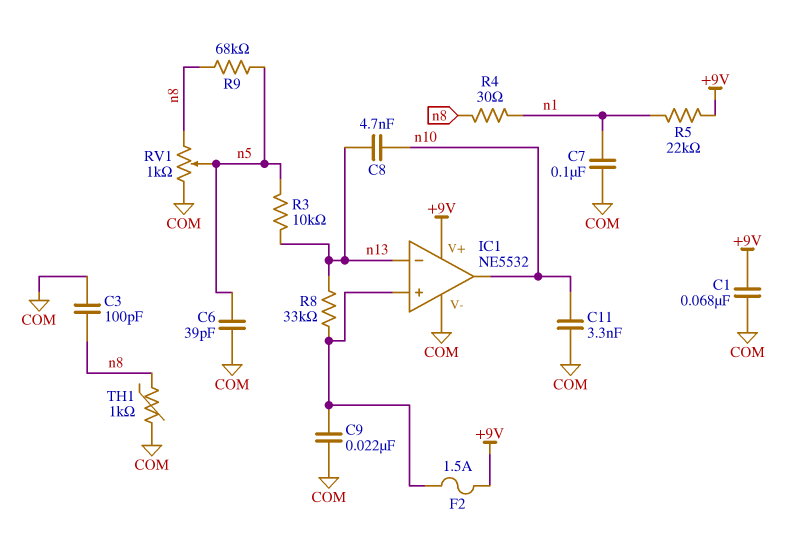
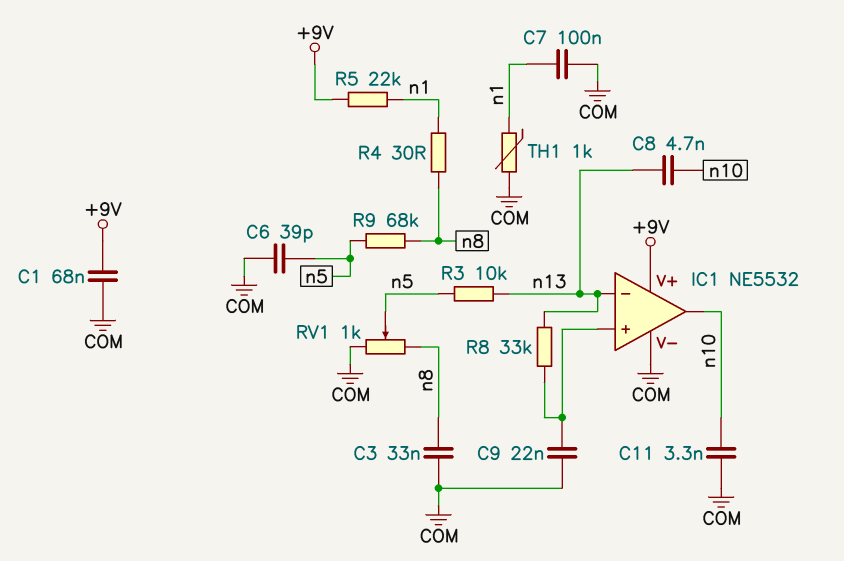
C3: 100pF (COM, n8) -> 33nF (COM, n8)
F2: 1.5A (+9V, IC1/in+) -> none
TH1: 1k (COM, n8) -> 1k (COM, n1)

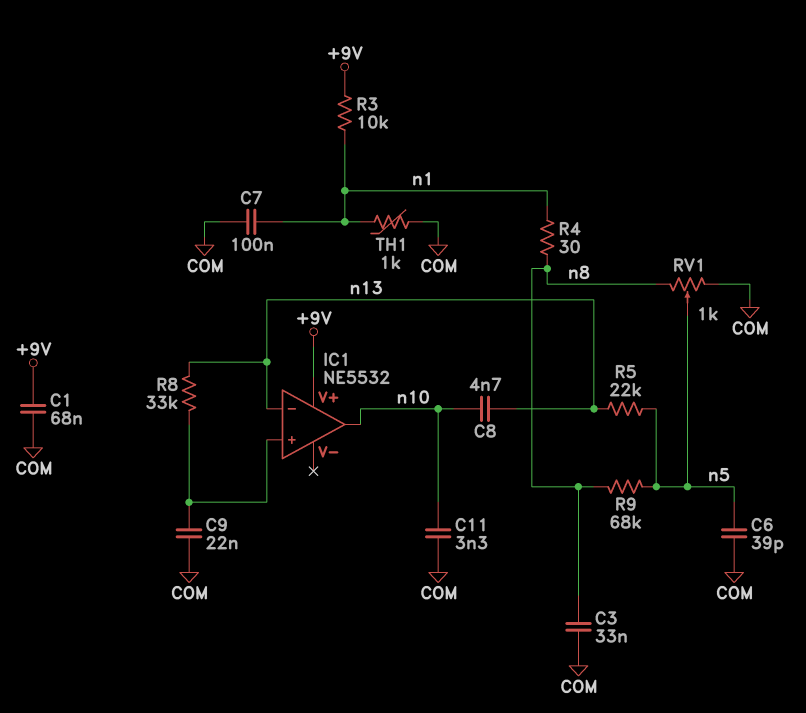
IC1 pin V-: COM -> none
R3: 10k (n5, n13) -> 10k (+9V, n1)
R5: 22k (+9V, n1) -> 22k (n5, n13)

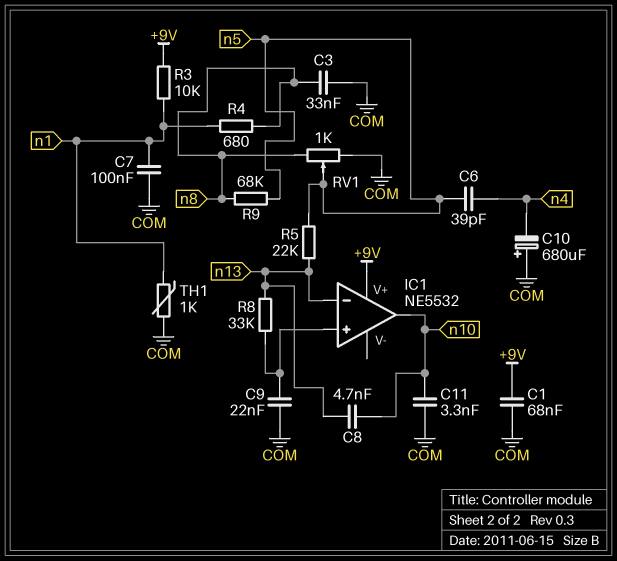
C6: 39pF (COM, n5) -> 39pF (n4, n5)
C10: none -> 680uF (plus COM, minus n4)
R4: 30 (n1, n8) -> 680 (n1, n8)

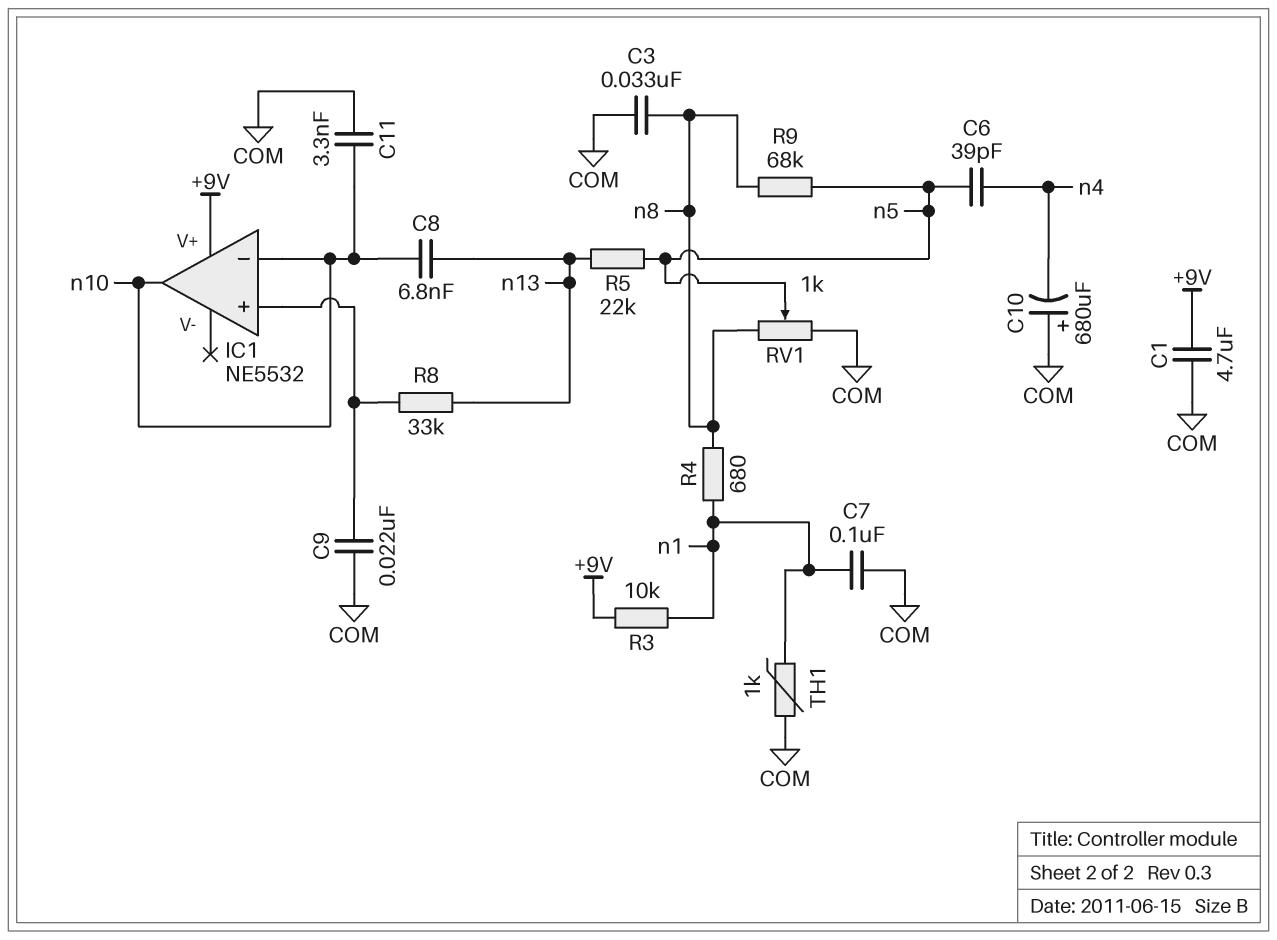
C1: 68nF (+9V, COM) -> 4.7uF (+9V, COM)
C8: 4.7nF (n10, n13) -> 6.8nF (n10, n13)
IC1 pin in-: n13 -> n10

